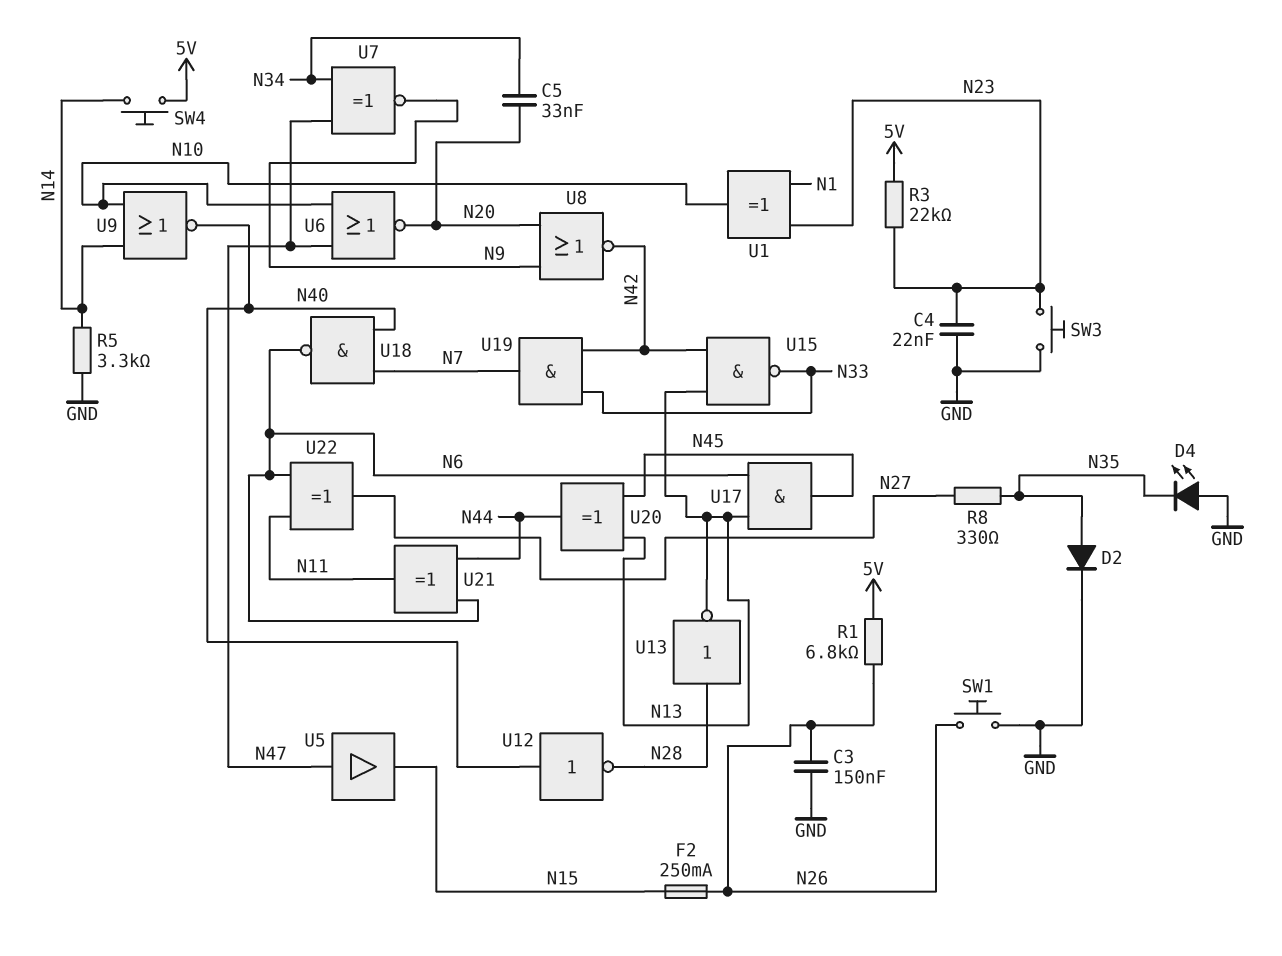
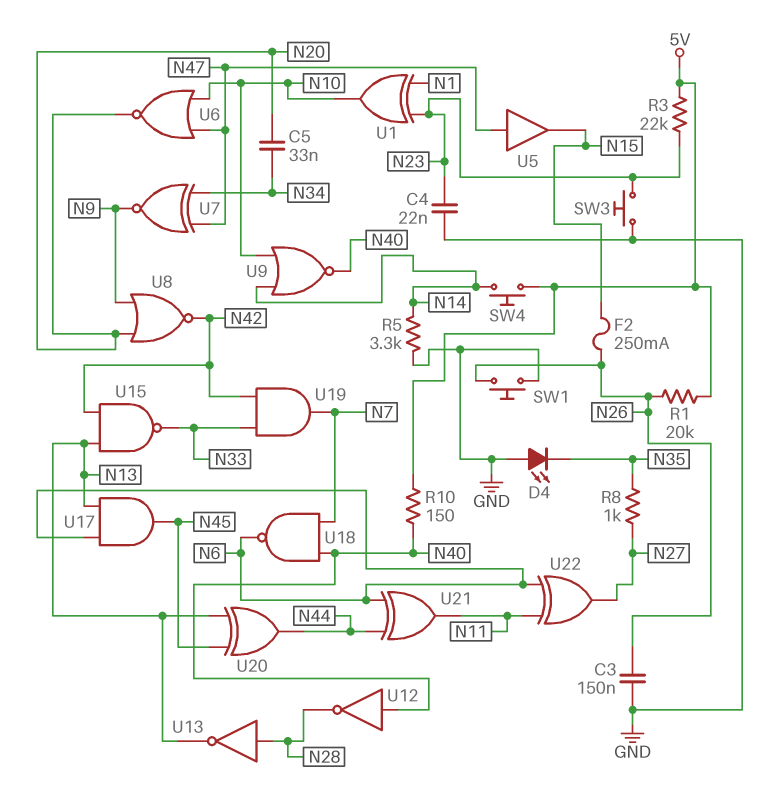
D2: diode (A N35, K GND) -> none
R1: 6.8k (5V, N26) -> 20k (5V, N26)
R8: 330 (N27, N35) -> 1k (N27, N35)
R10: none -> 150 (5V, N40)

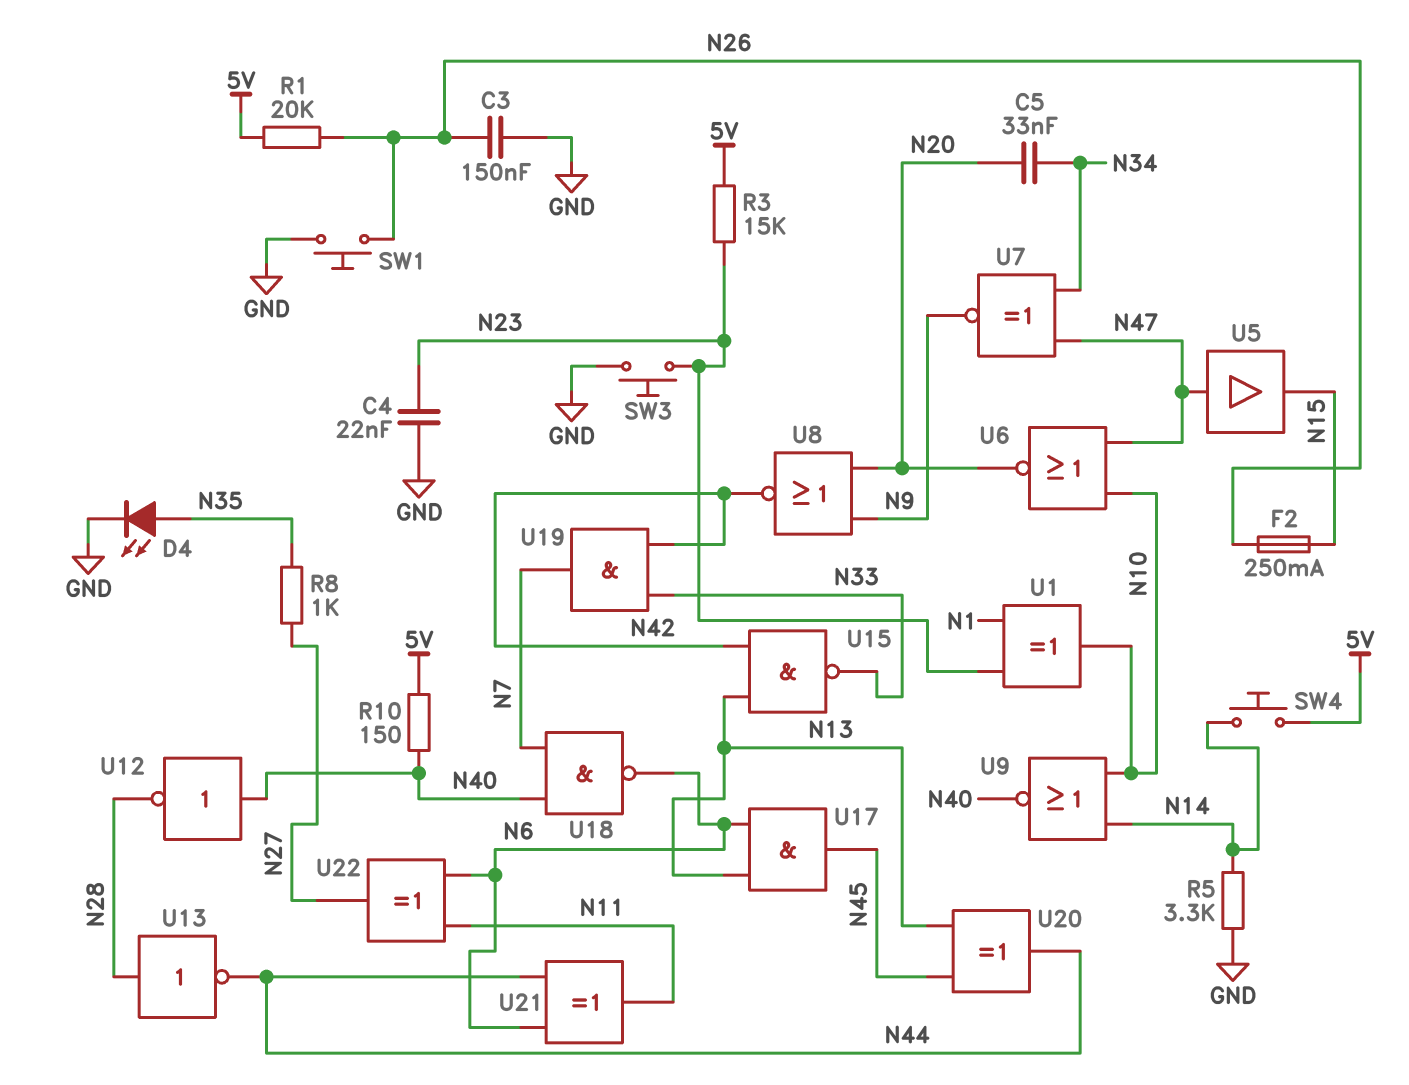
D4: LED (A GND, K N35) -> LED (A N35, K GND)
R3: 22k (5V, N23) -> 15k (5V, N23)
U13: NOT (in N28, out N13) -> NOT (in N28, out N44)

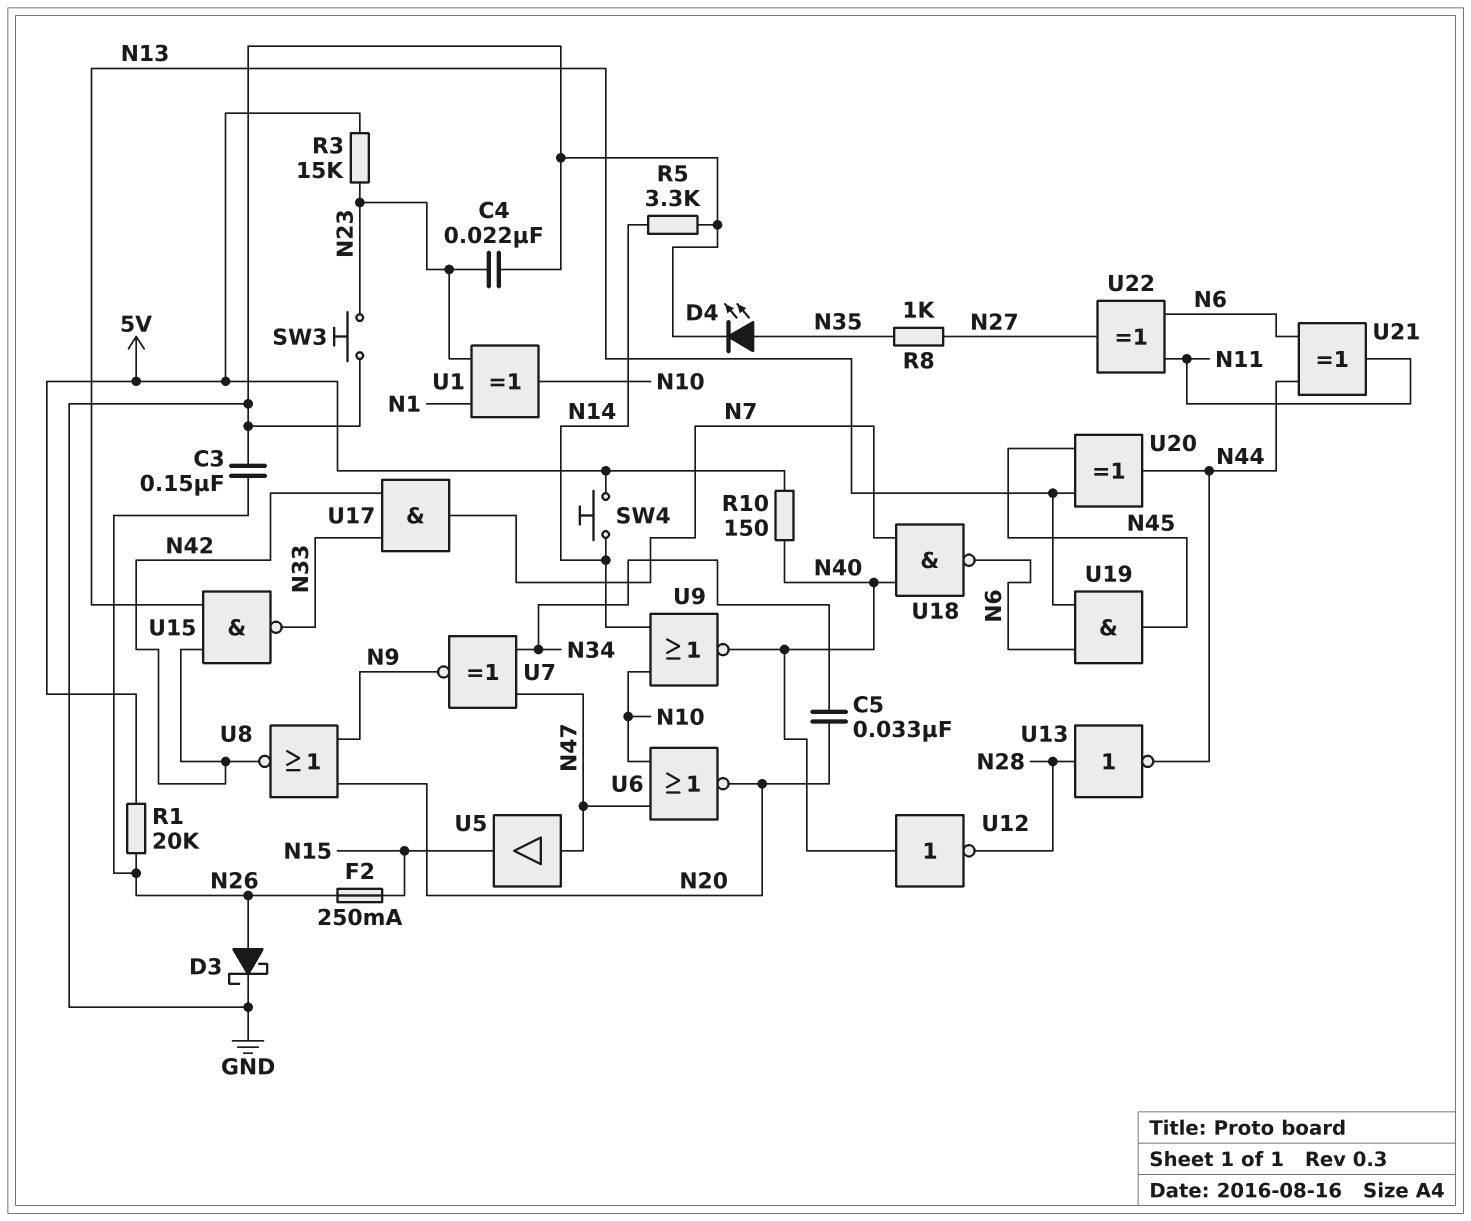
D3: none -> schottky (A N26, K GND)
SW1: button (GND, N26) -> none
U17: AND (in N6, in N13, out N45) -> AND (in N33, in N42, out N7)
U19: AND (in N33, in N42, out N7) -> AND (in N6, in N13, out N45)

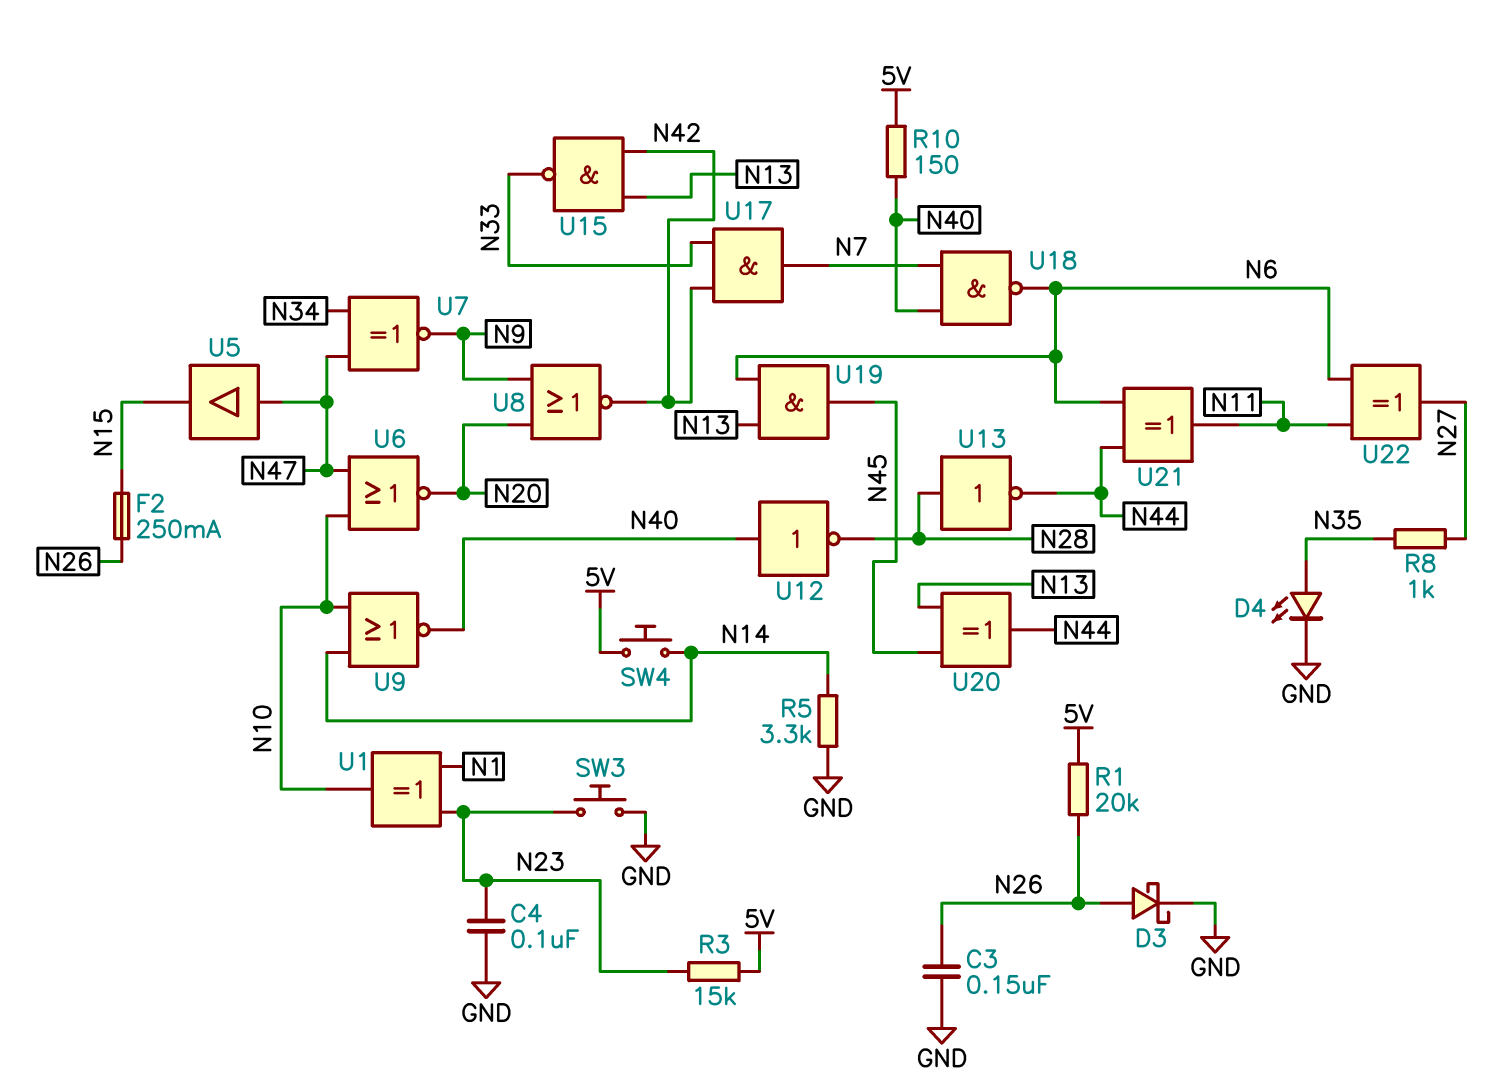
C4: 22nF (GND, N23) -> 100nF (GND, N23)
C5: 33nF (N20, N34) -> none

